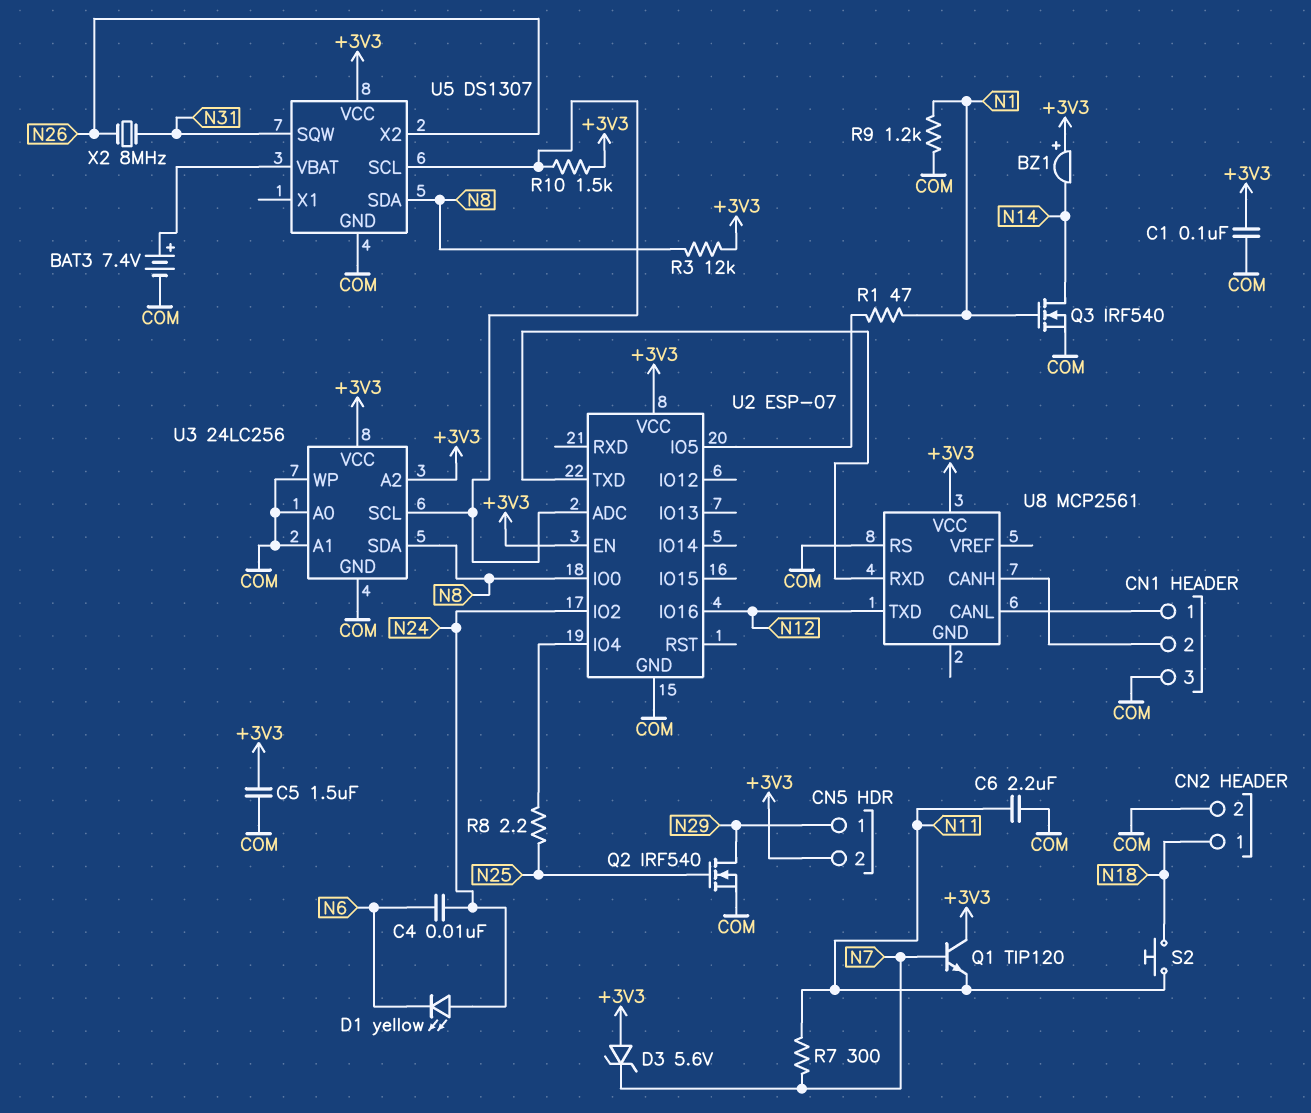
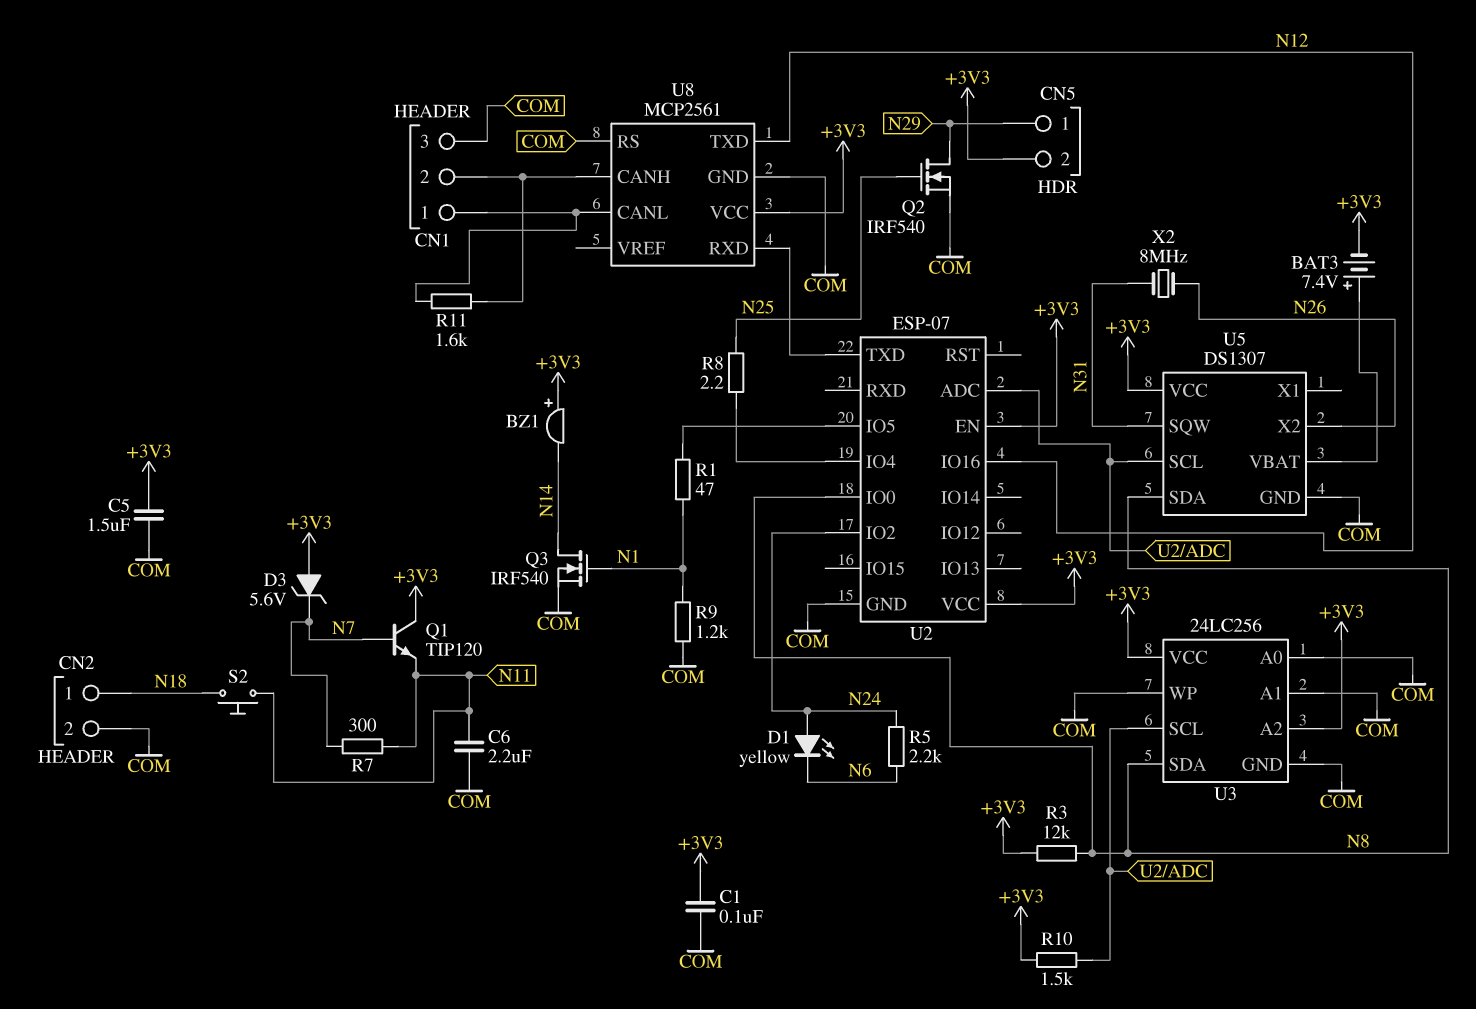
BAT3: 7.4V (plus U5/VBAT, minus COM) -> 7.4V (plus U5/VBAT, minus +3V3)
C4: 10nF (N6, N24) -> none
R5: none -> 2.2k (N6, N24)
R11: none -> 1.6k (CN1/1, CN1/2)
U8 pin GND: none -> COM

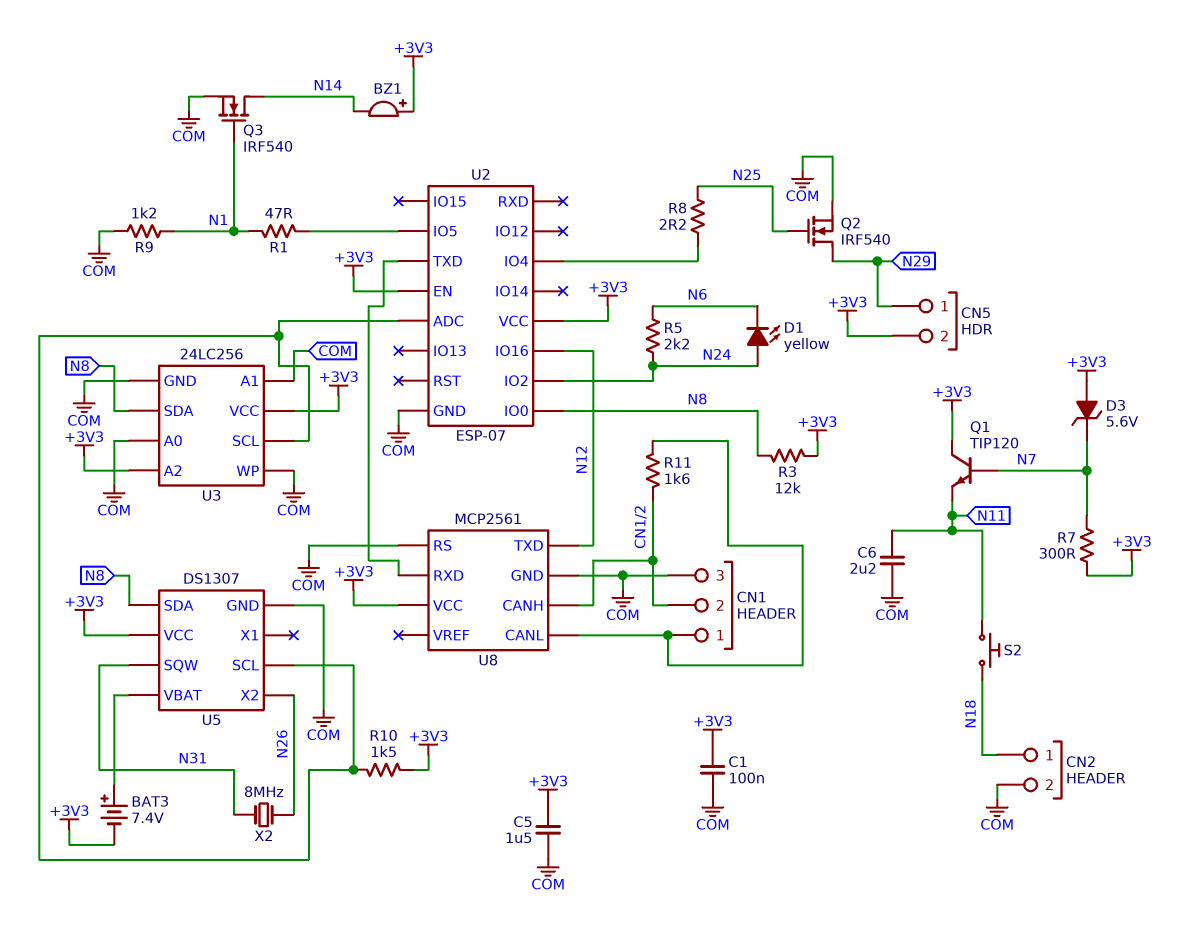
R7: 300 (N7, N11) -> 300 (+3V3, N7)

